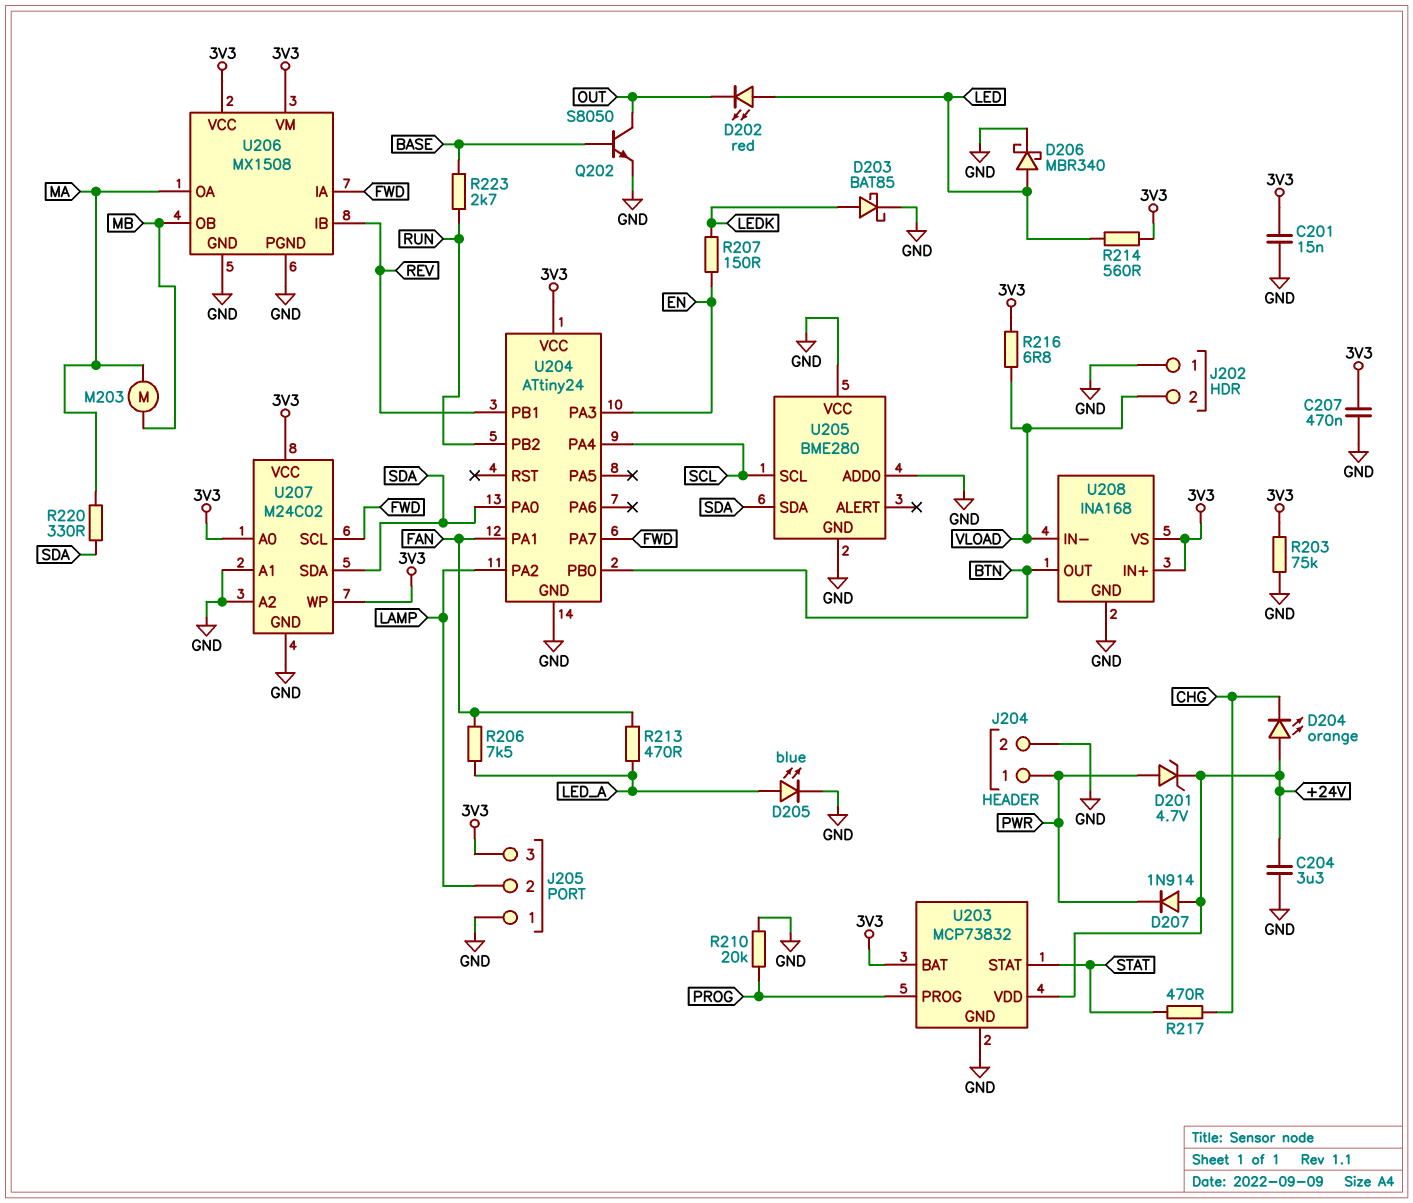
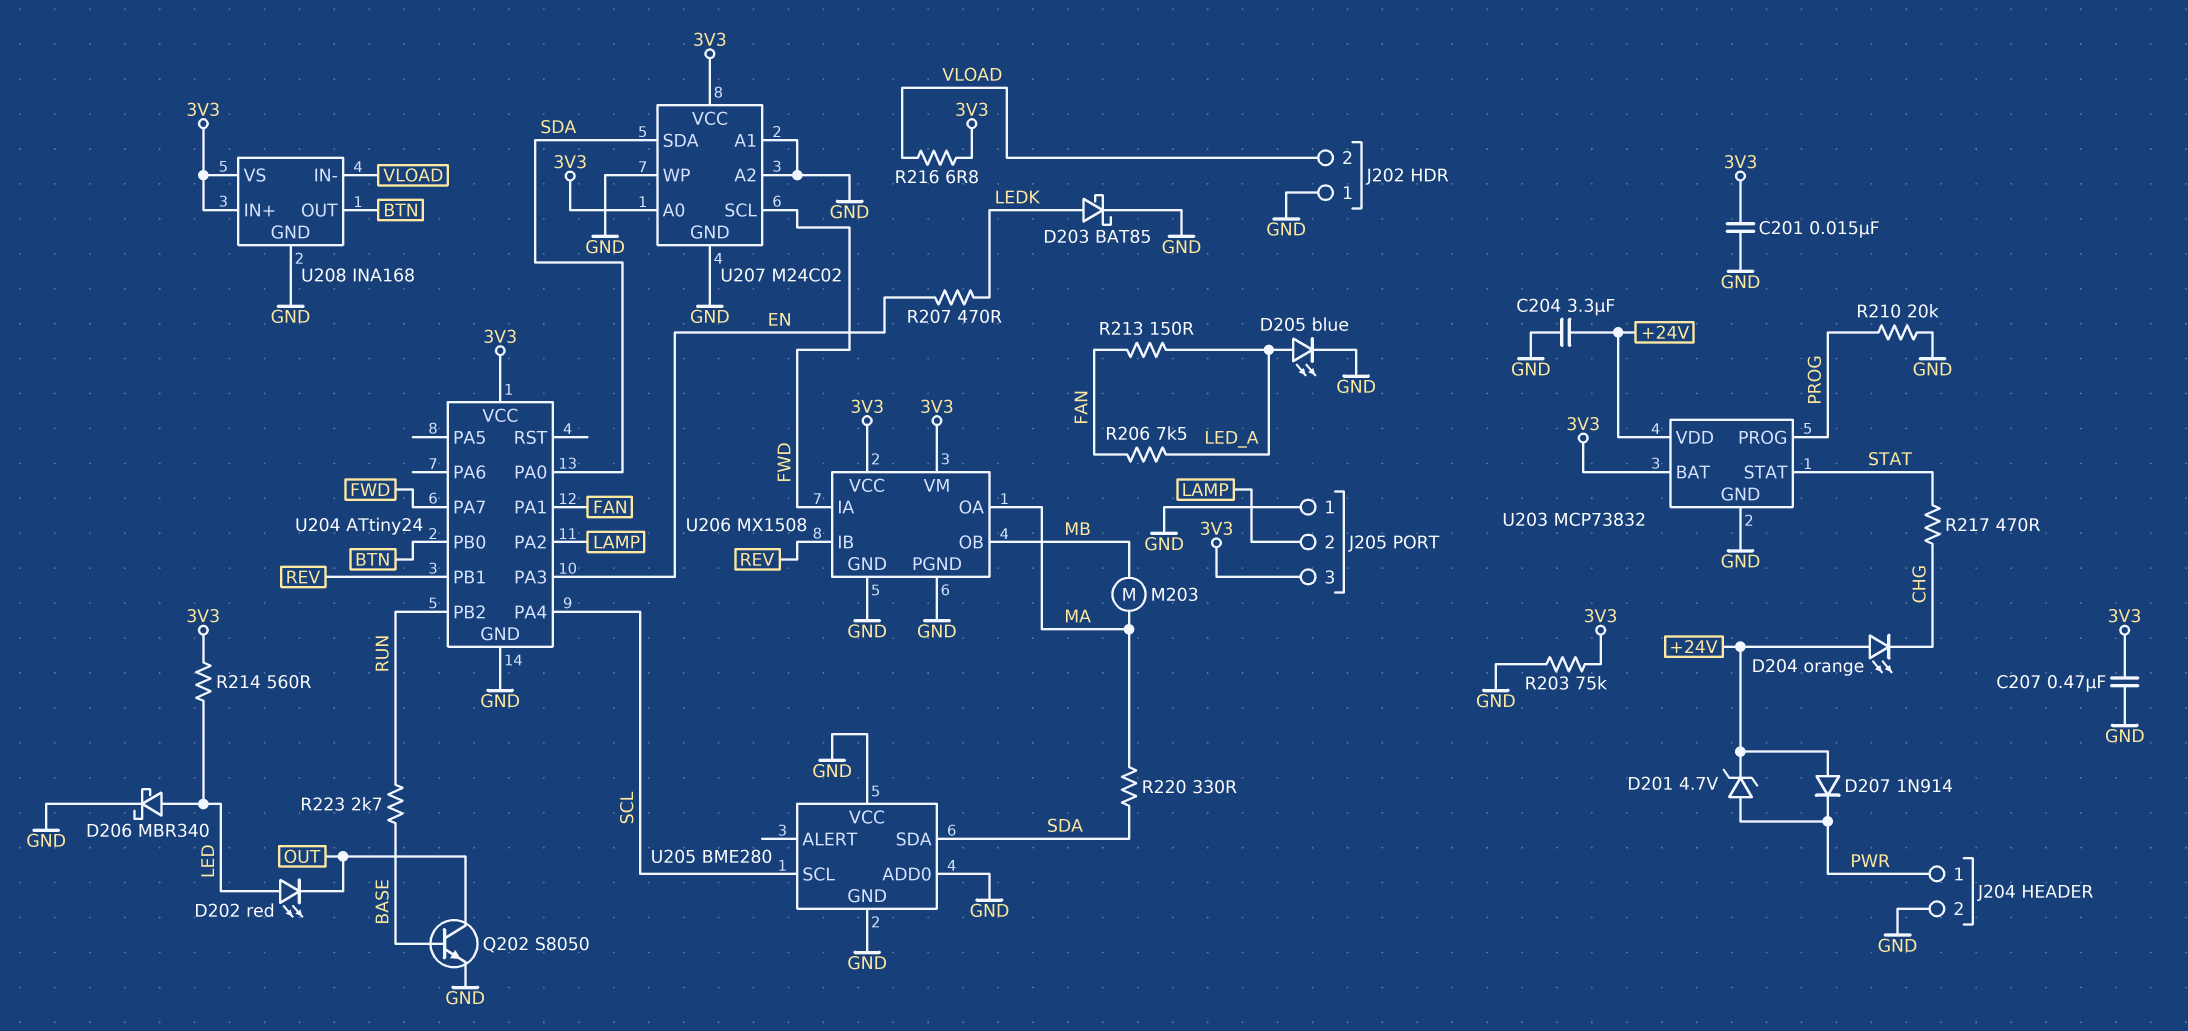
R207: 150 (EN, LEDK) -> 470 (EN, LEDK)
R213: 470 (FAN, LED_A) -> 150 (FAN, LED_A)
U207 pin WP: 3V3 -> GND

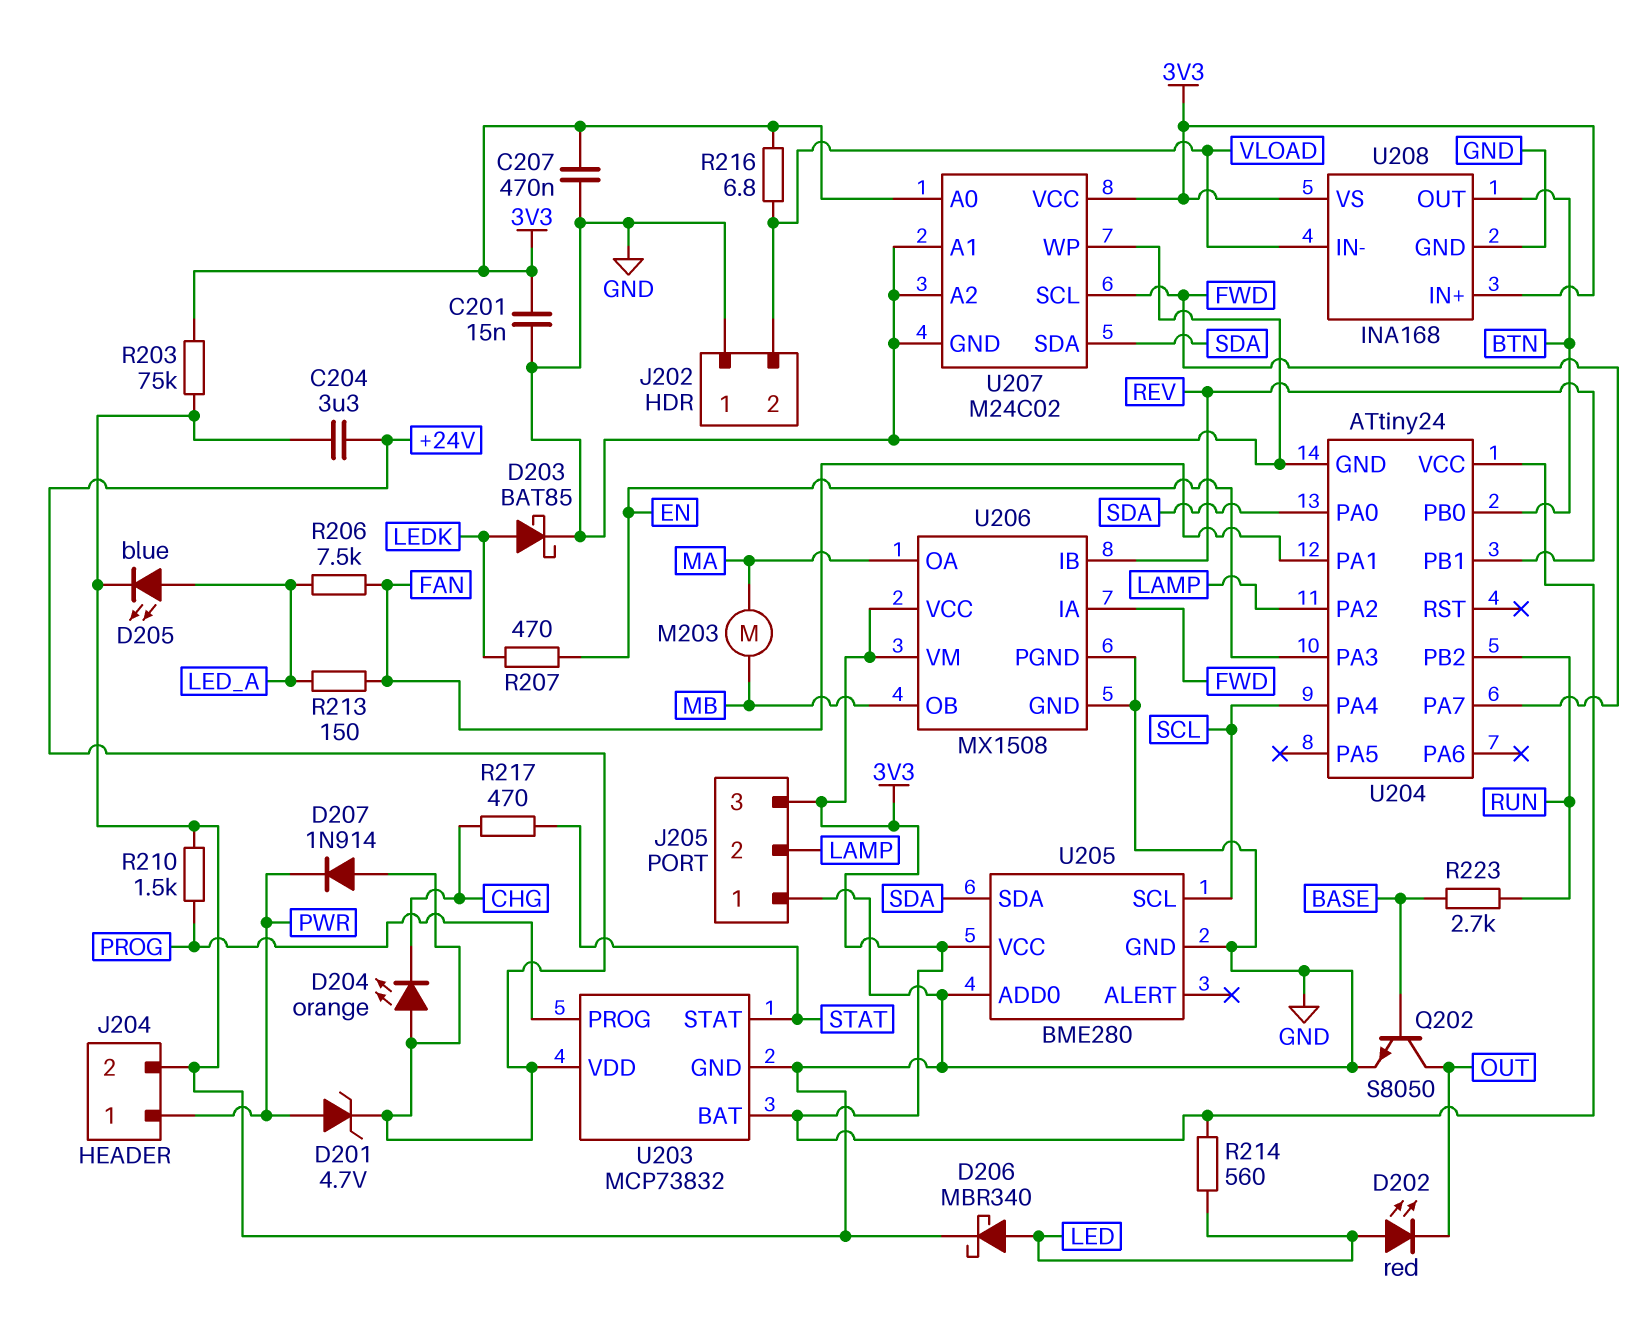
R210: 20k (GND, PROG) -> 1.5k (GND, PROG)
R220: 330 (MA, SDA) -> none
U205 pin VCC: GND -> 3V3

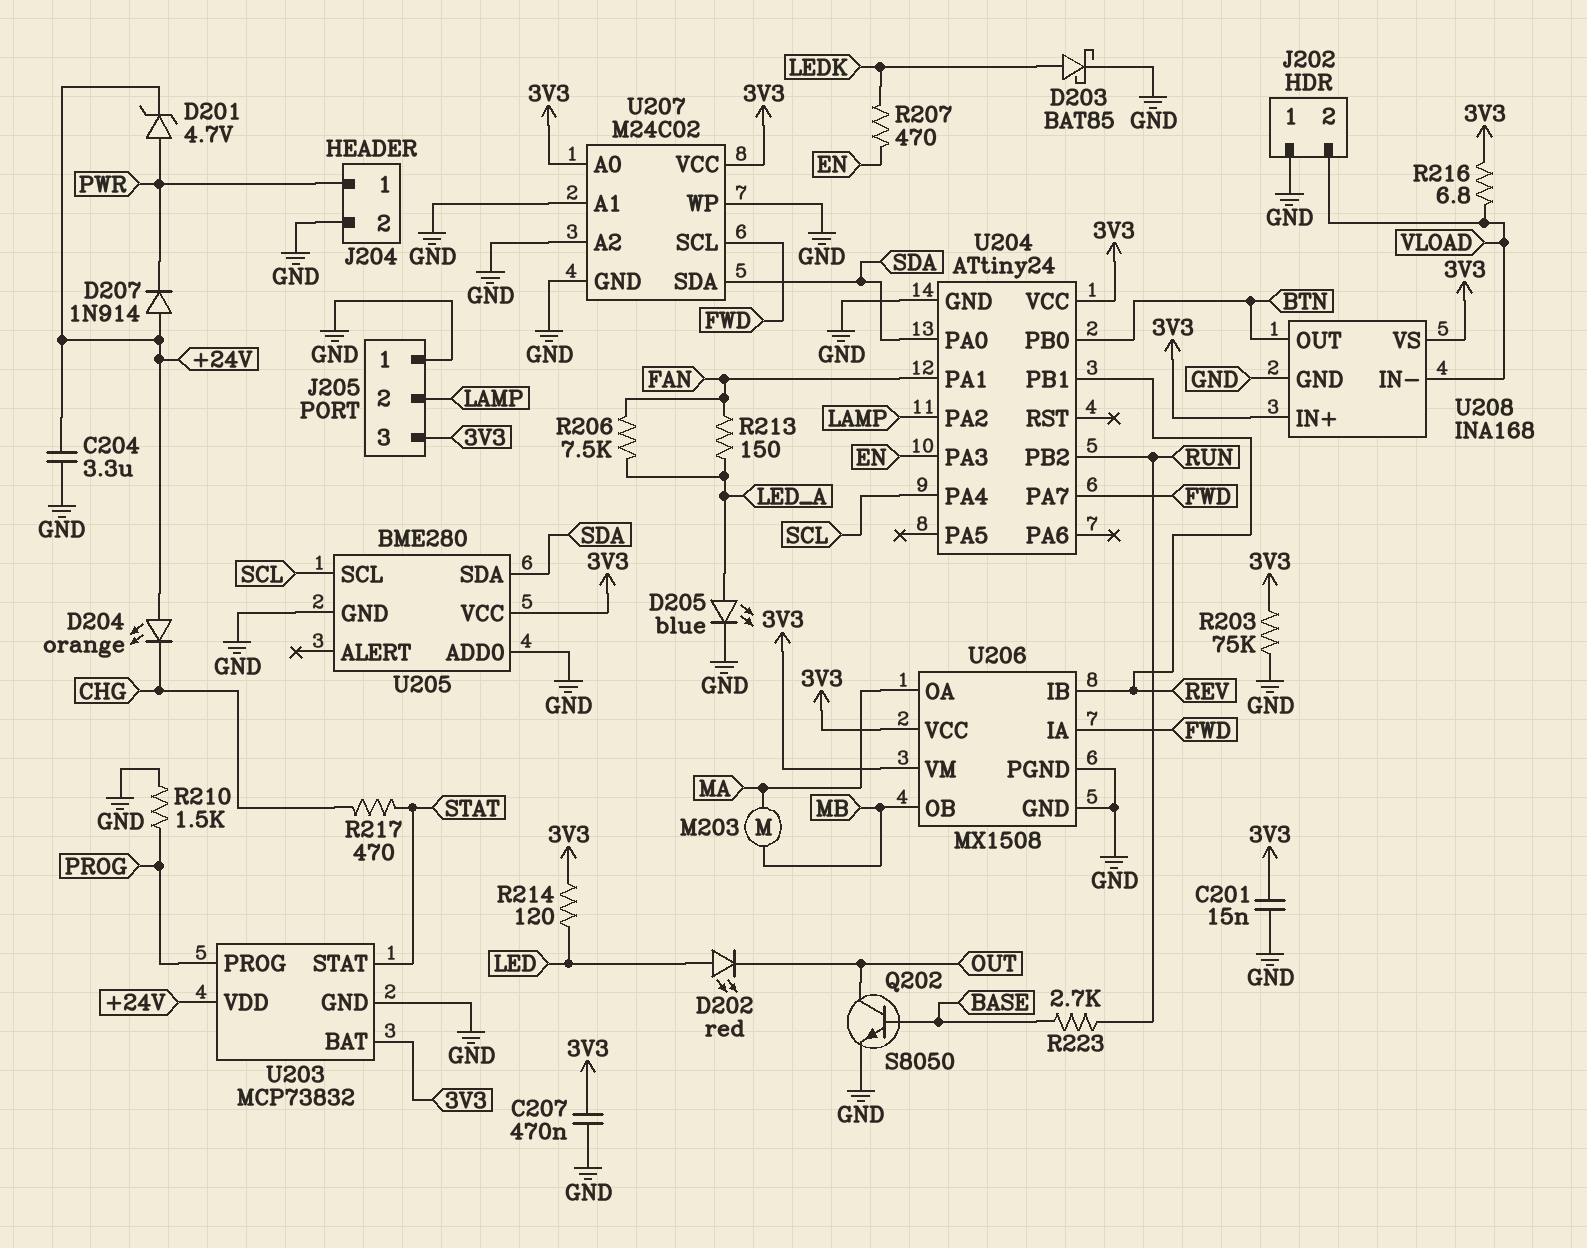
D206: schottky MBR340 (A LED, K GND) -> none
R214: 560 (3V3, LED) -> 120 (3V3, LED)

